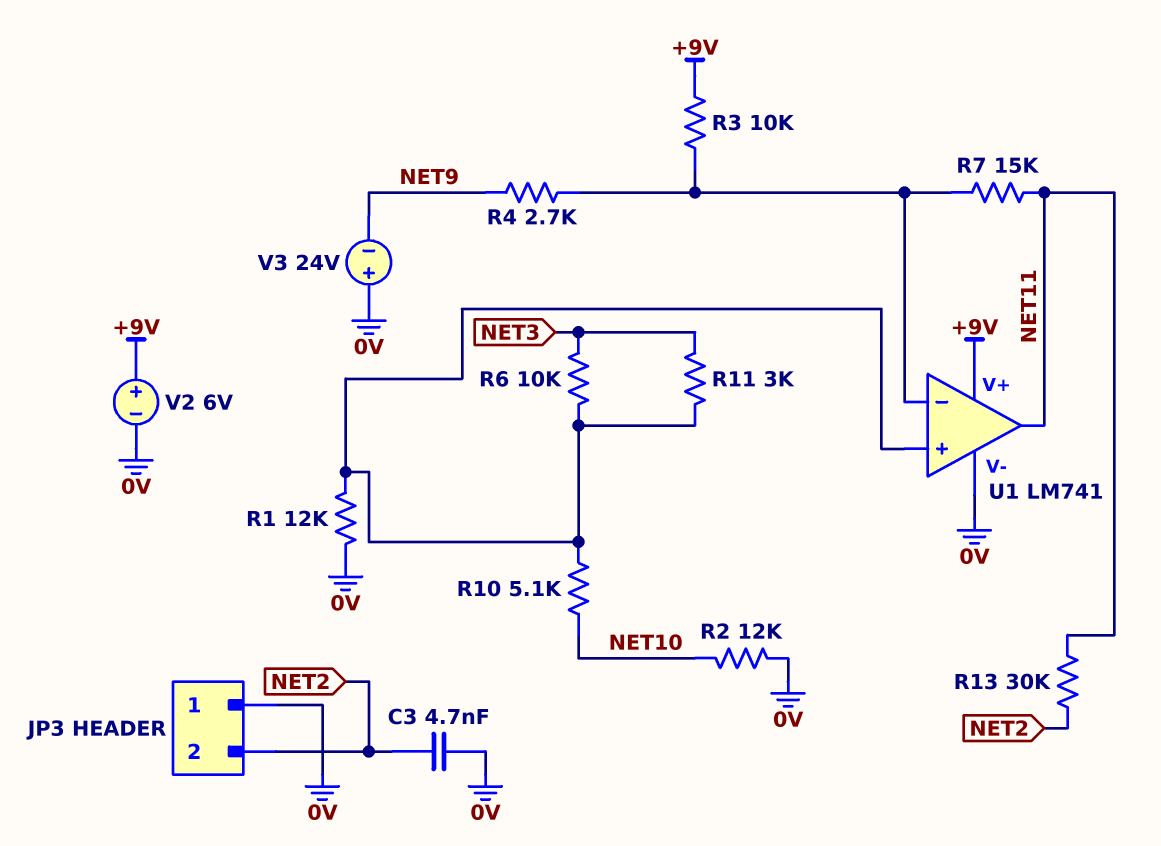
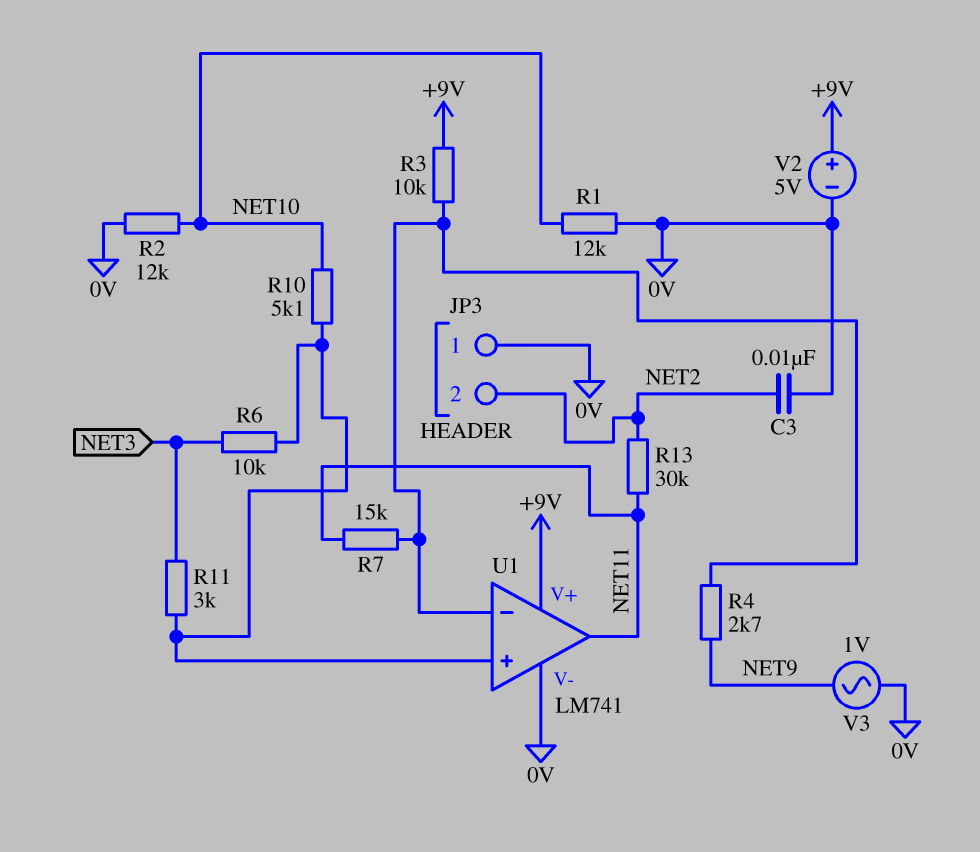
C3: 4.7nF (0V, NET2) -> 10nF (0V, NET2)
R1: 12k (0V, U1/in+) -> 12k (0V, NET10)
V2: 6V (plus +9V, minus 0V) -> 5V (plus +9V, minus 0V)
V3: 24V (plus 0V, minus NET9) -> AC 1V (0V, NET9)

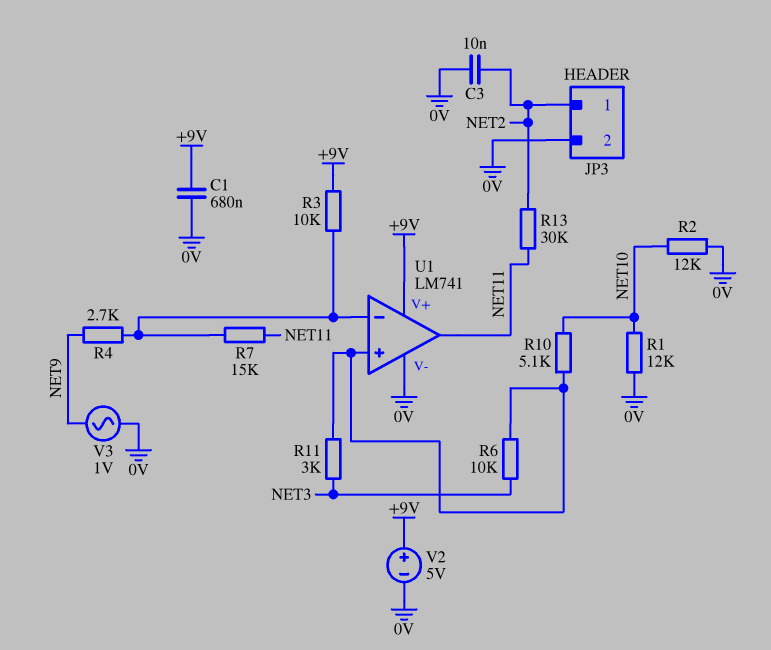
C1: none -> 680nF (+9V, 0V)
JP3 pin 1: 0V -> NET2
JP3 pin 2: NET2 -> 0V

